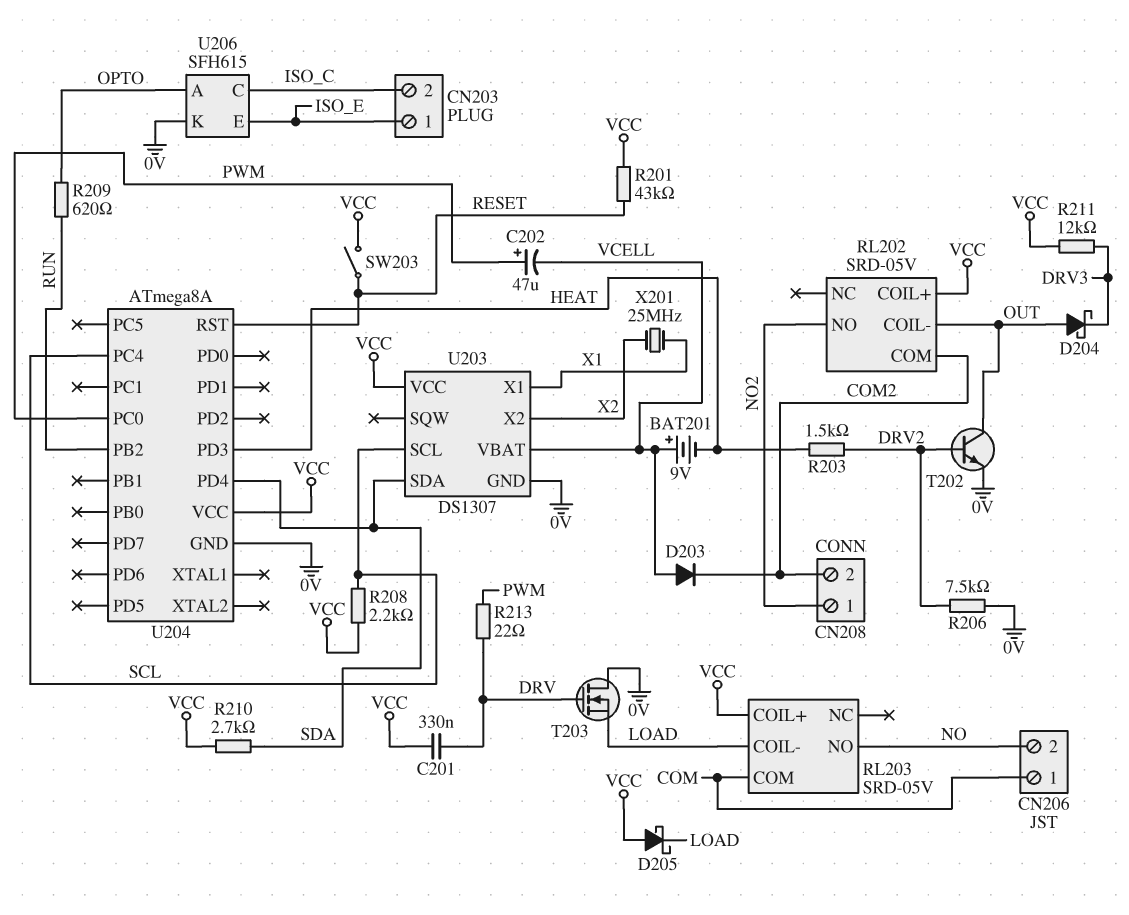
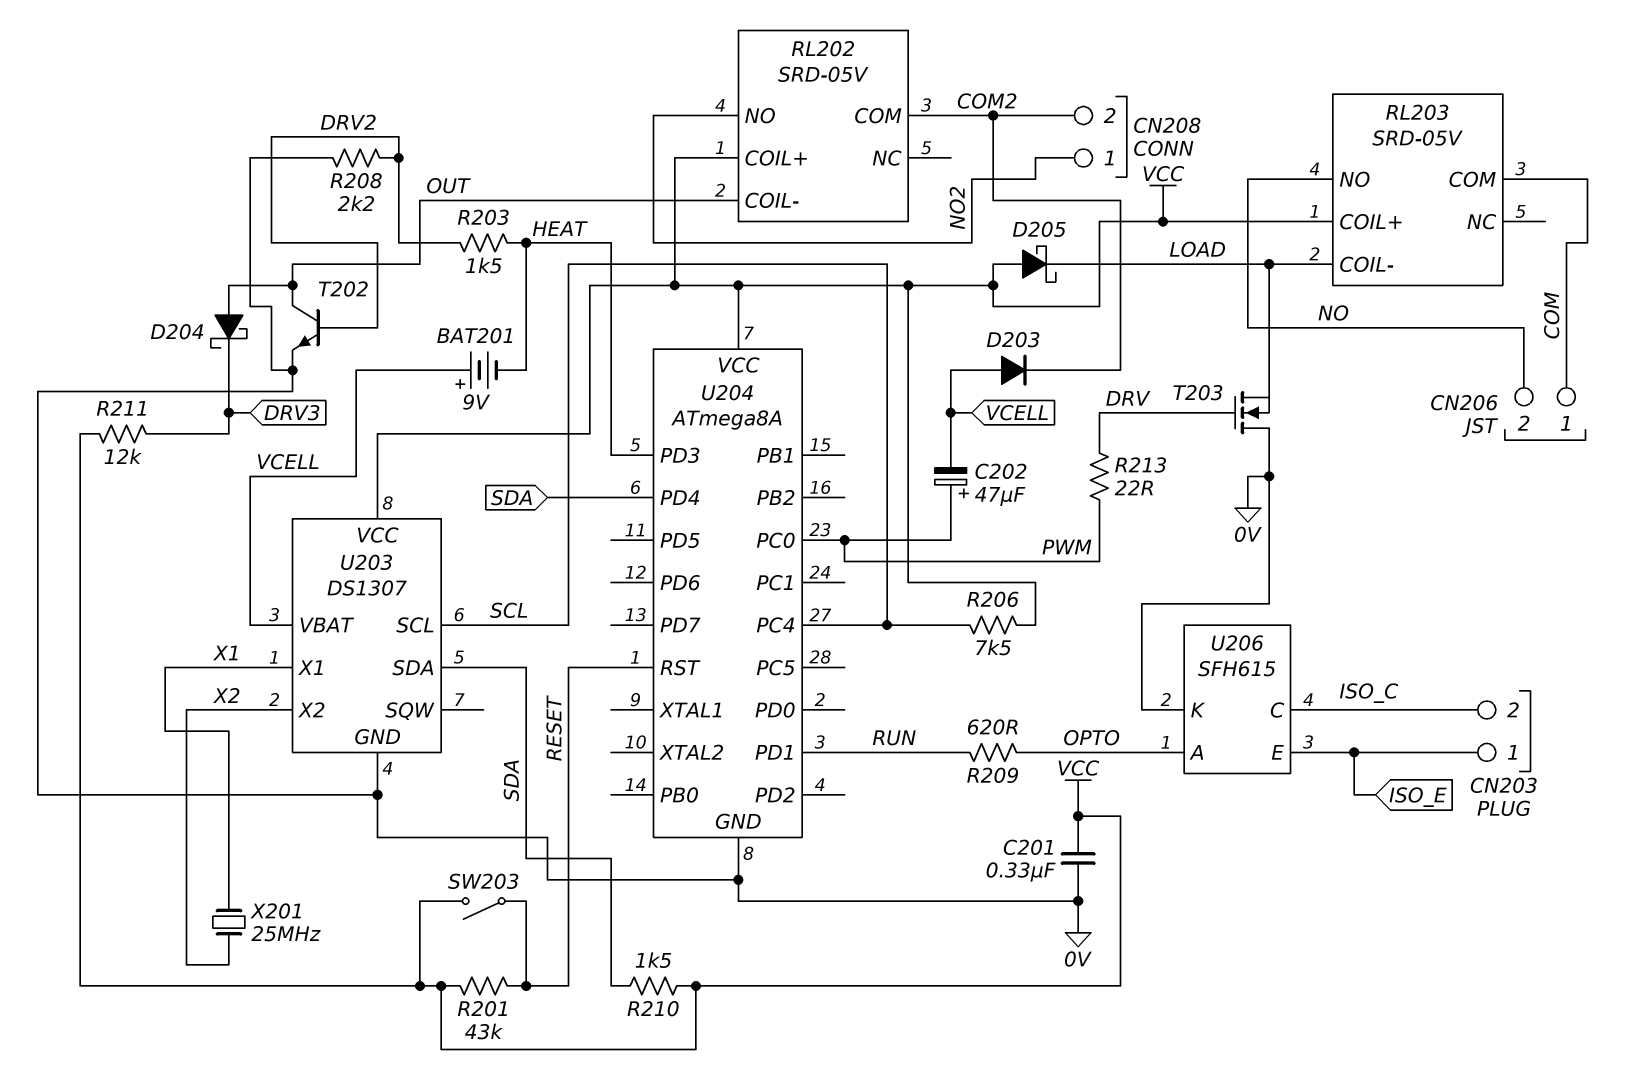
C201: 330nF (DRV, VCC) -> 330nF (0V, VCC)
R206: 7.5k (0V, DRV2) -> 7.5k (SCL, VCC)
R208: 2.2k (SCL, VCC) -> 2.2k (0V, DRV2)
R210: 2.7k (SDA, VCC) -> 1.5k (SDA, VCC)
U204 pin PB2: RUN -> none
U204 pin PD1: none -> RUN

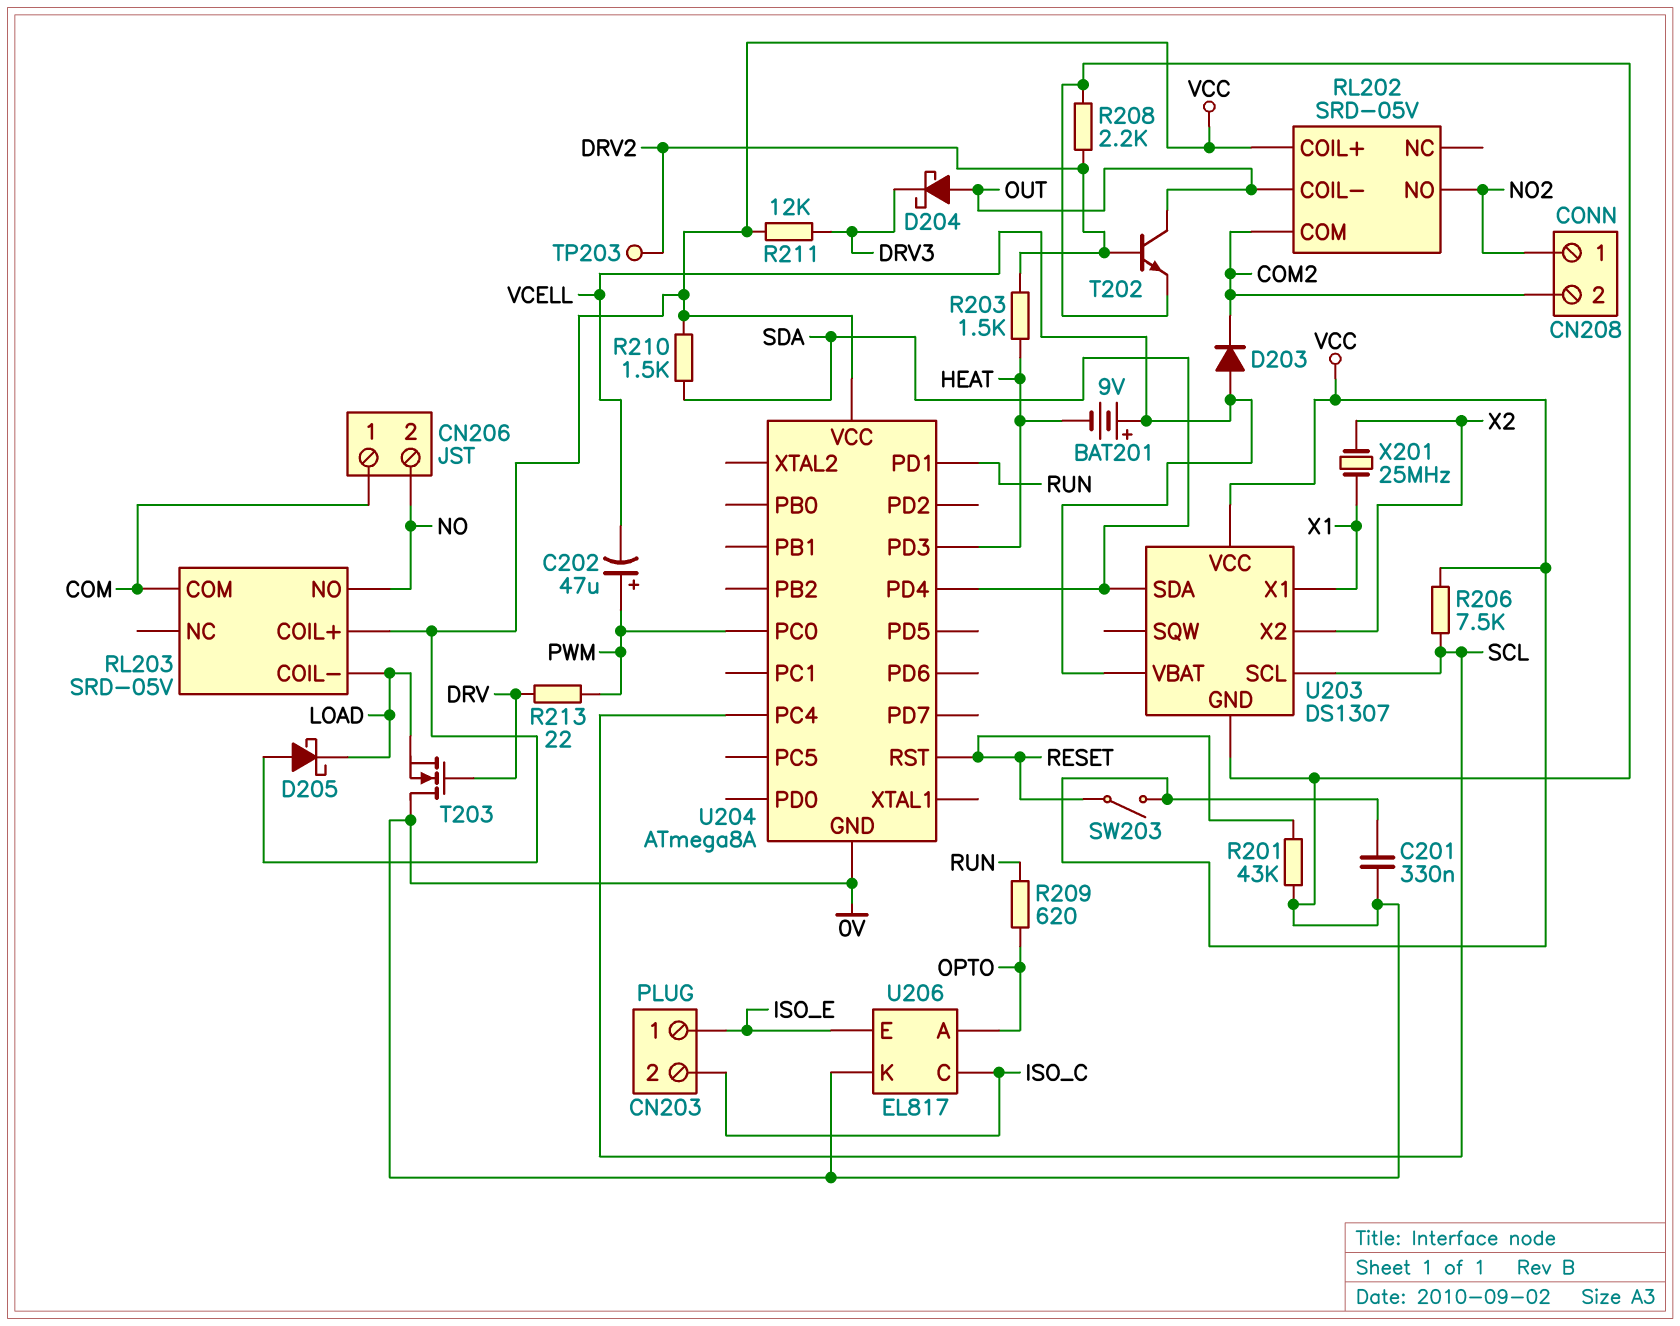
R201: 43k (RESET, VCC) -> 43k (0V, RESET)
TP203: none -> test point (DRV2)
U206: SFH615 -> EL817

